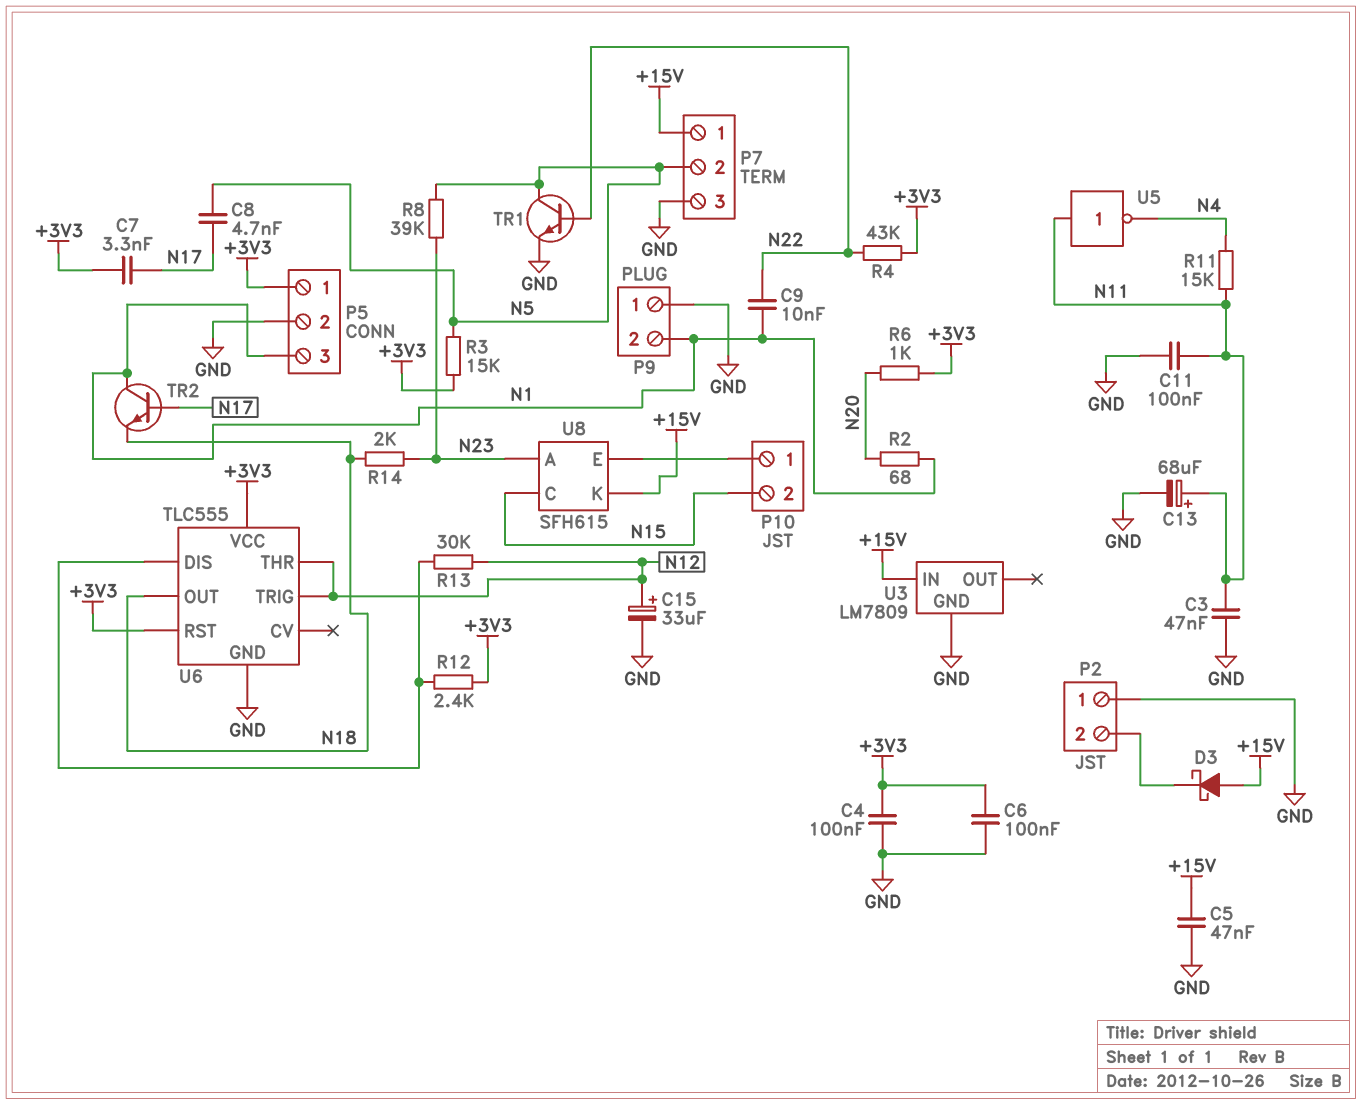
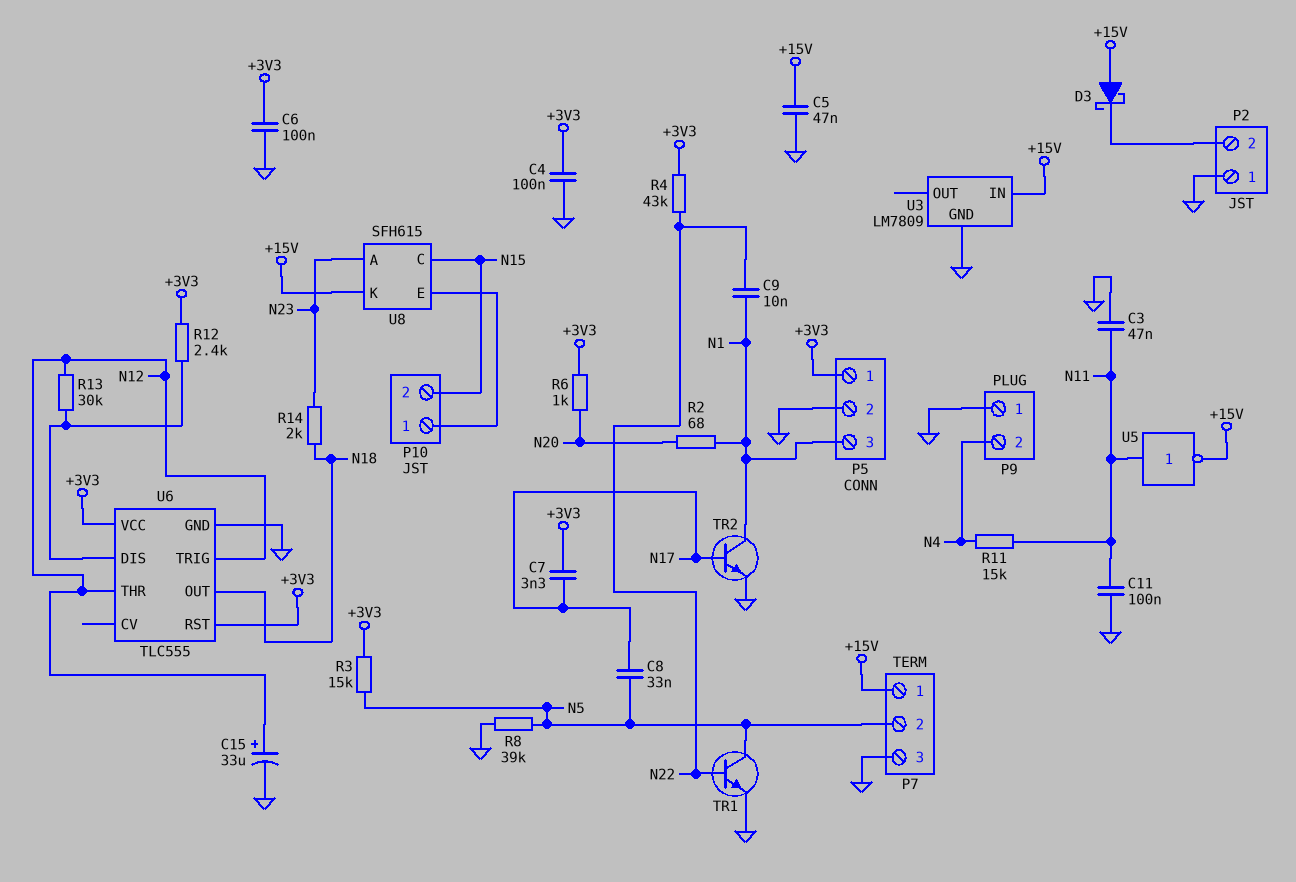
C8: 4.7nF (N5, N17) -> 33nF (N5, N17)
C13: 68uF (plus N11, minus GND) -> none
P9 pin 2: N1 -> N4
R8: 39k (N5, N23) -> 39k (GND, N5)
TR2: NPN (B N17, C N1, E N18) -> NPN (B N17, C N1, E GND)
U5: NOT (in N11, out N4) -> NOT (in N11, out +15V)

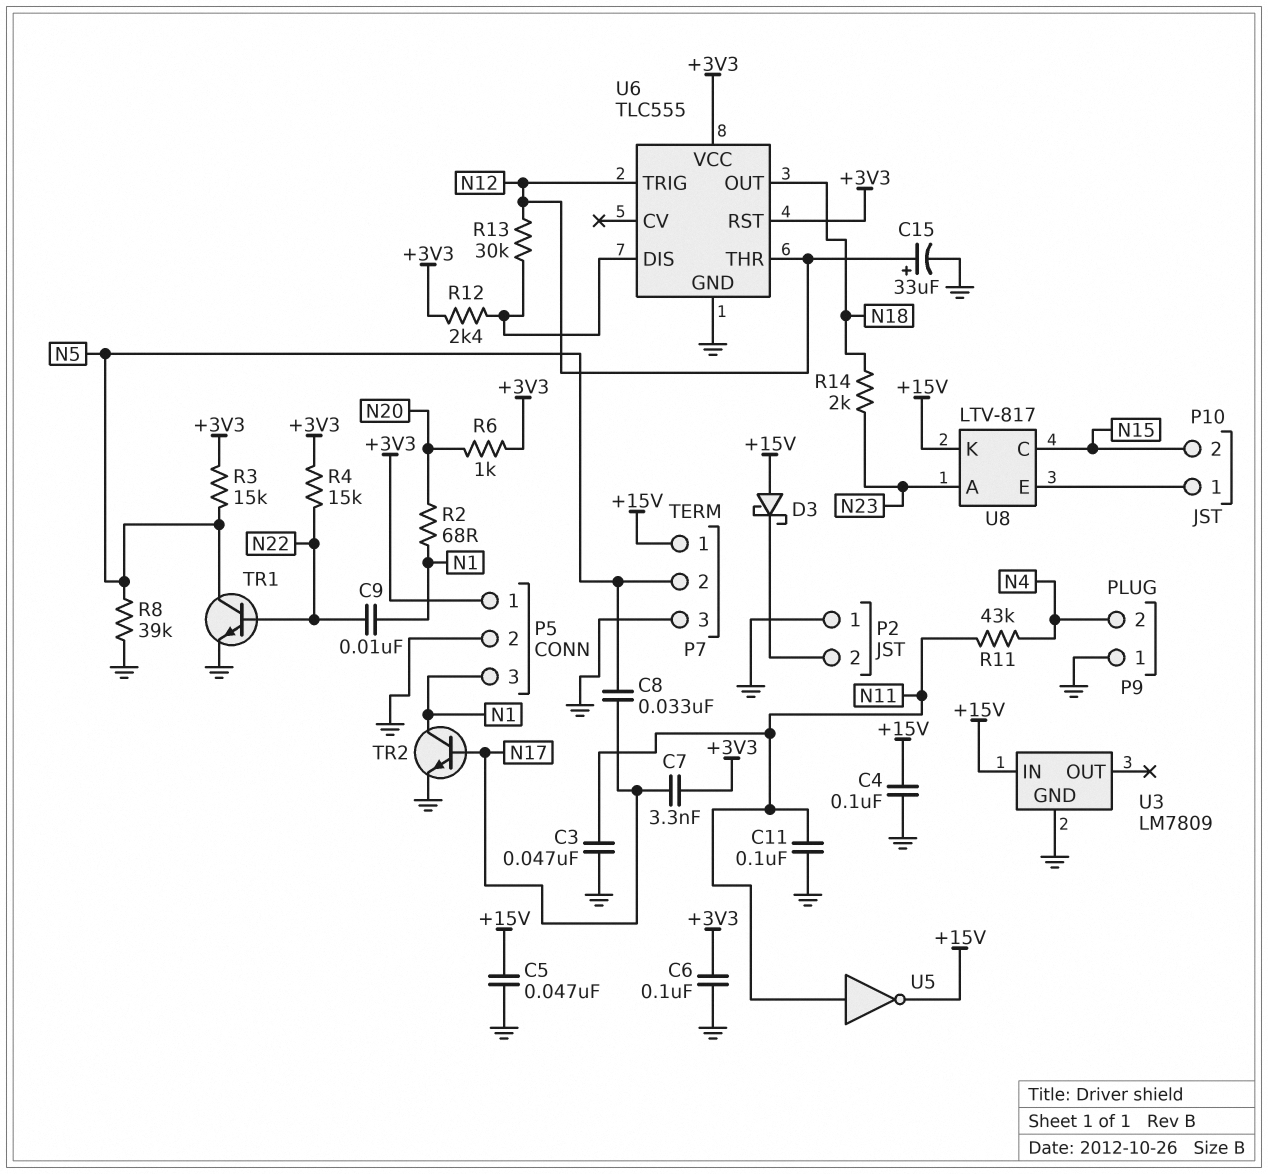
C4: 100nF (+3V3, GND) -> 100nF (+15V, GND)
R4: 43k (+3V3, N22) -> 15k (+3V3, N22)
R11: 15k (N4, N11) -> 43k (N4, N11)
U8: SFH615 -> LTV-817

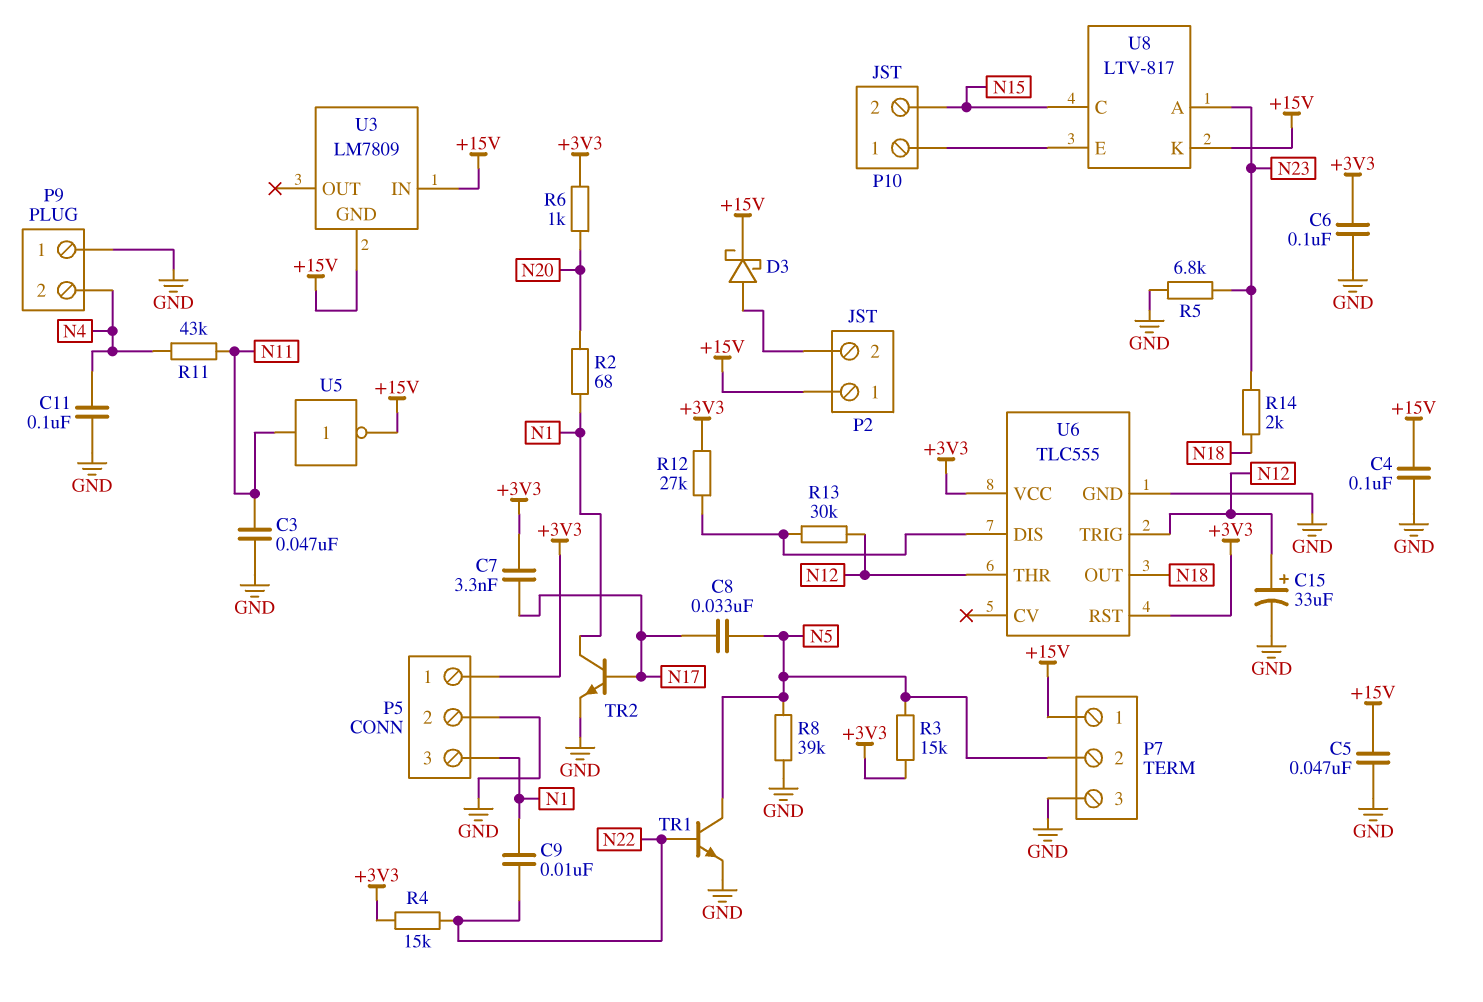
C11: 100nF (GND, N11) -> 100nF (GND, N4)
D3: schottky (A +15V, K P2/2) -> schottky (A P2/2, K +15V)
P2 pin 1: GND -> +15V
R5: none -> 6.8k (GND, N23)
R12: 2.4k (+3V3, U6/DIS) -> 27k (+3V3, U6/DIS)
U3 pin GND: GND -> +15V

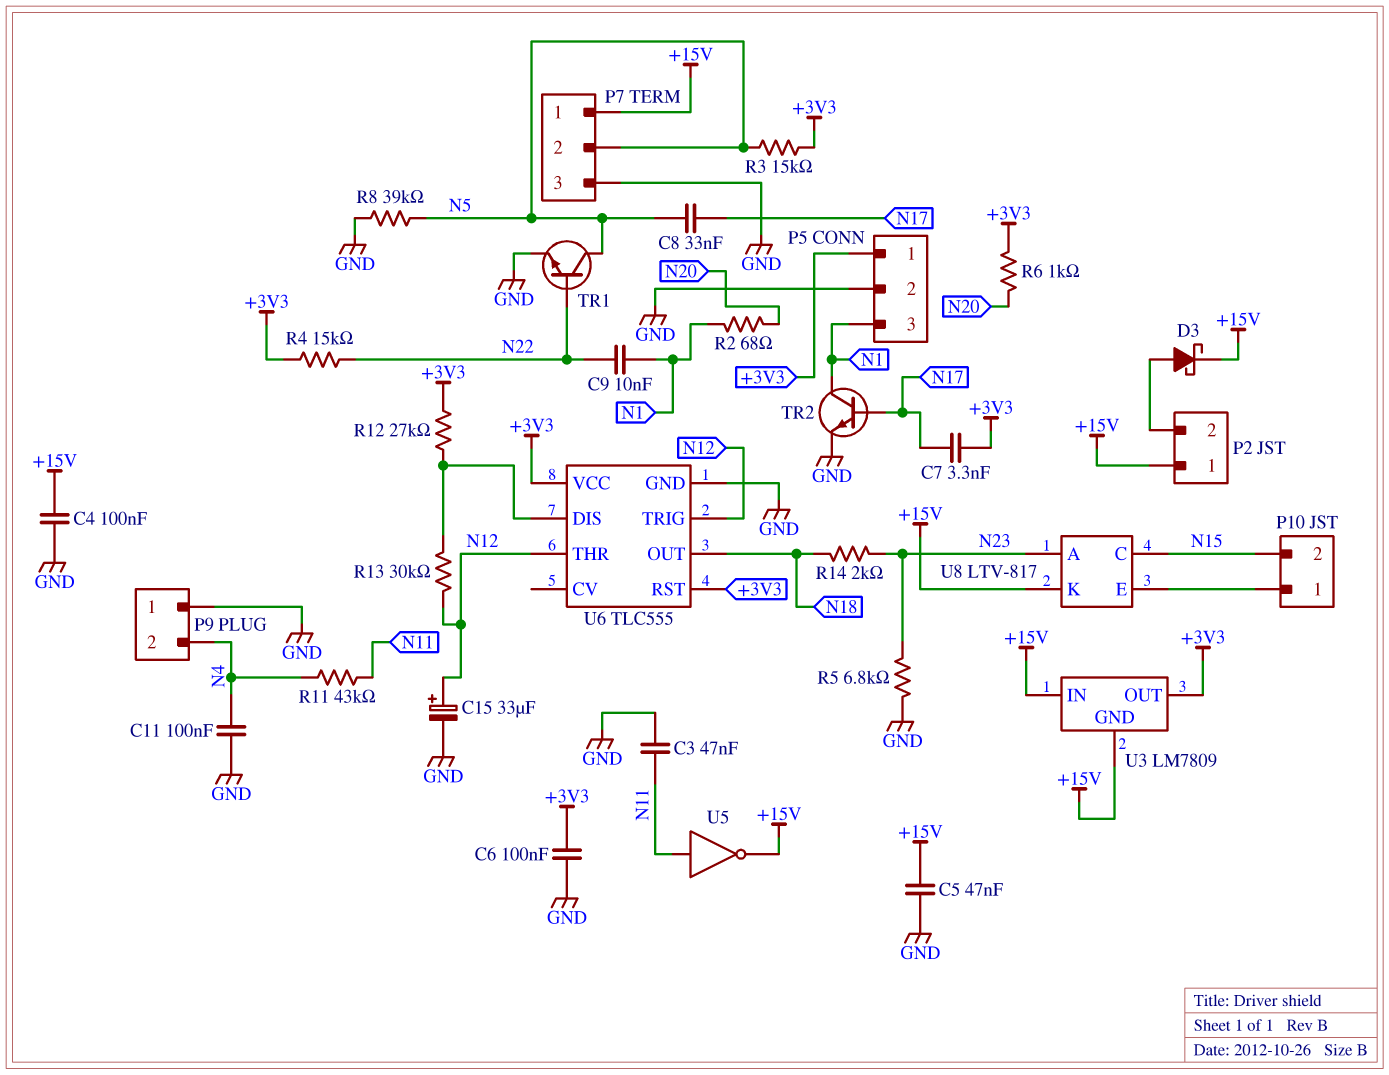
U3 pin OUT: none -> +3V3

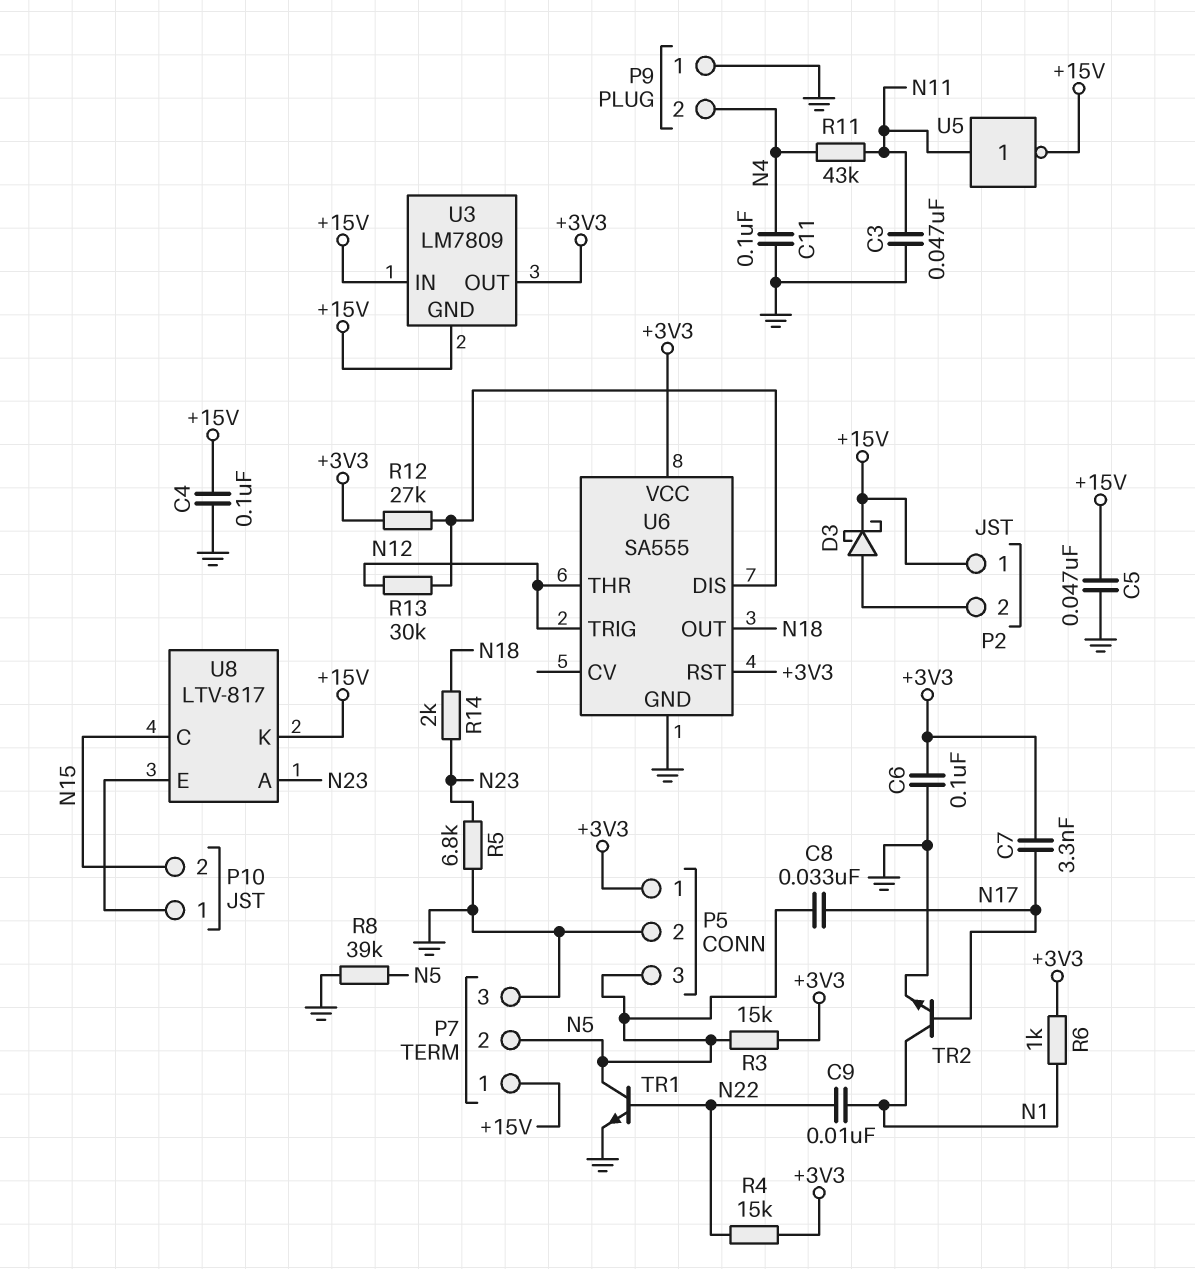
C15: 33uF (plus N12, minus GND) -> none
P5 pin 3: N1 -> N5
R2: 68 (N1, N20) -> none
R6: 1k (+3V3, N20) -> 1k (+3V3, N1)
U6: TLC555 -> SA555

